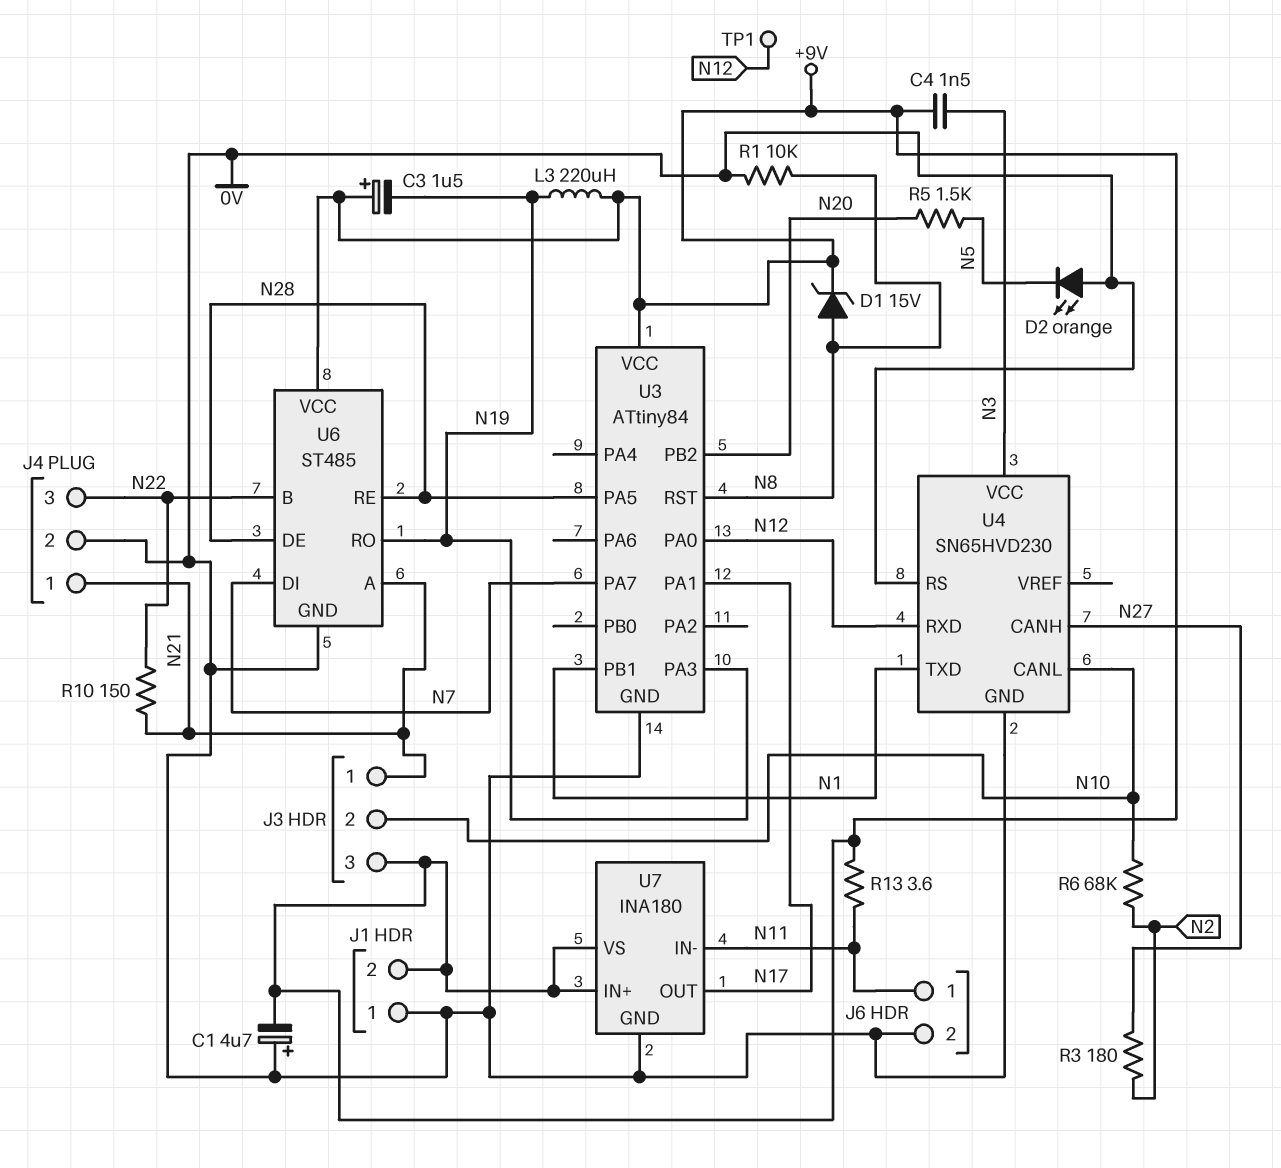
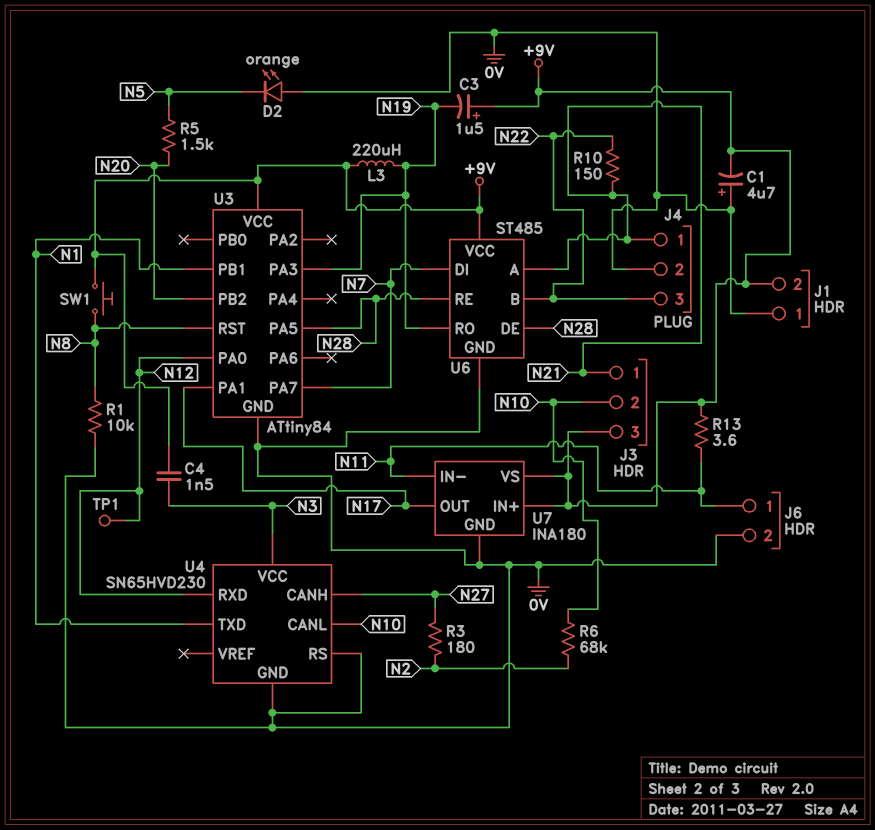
D1: zener 15V (A N8, K +9V) -> none
SW1: none -> button (+9V, N8)

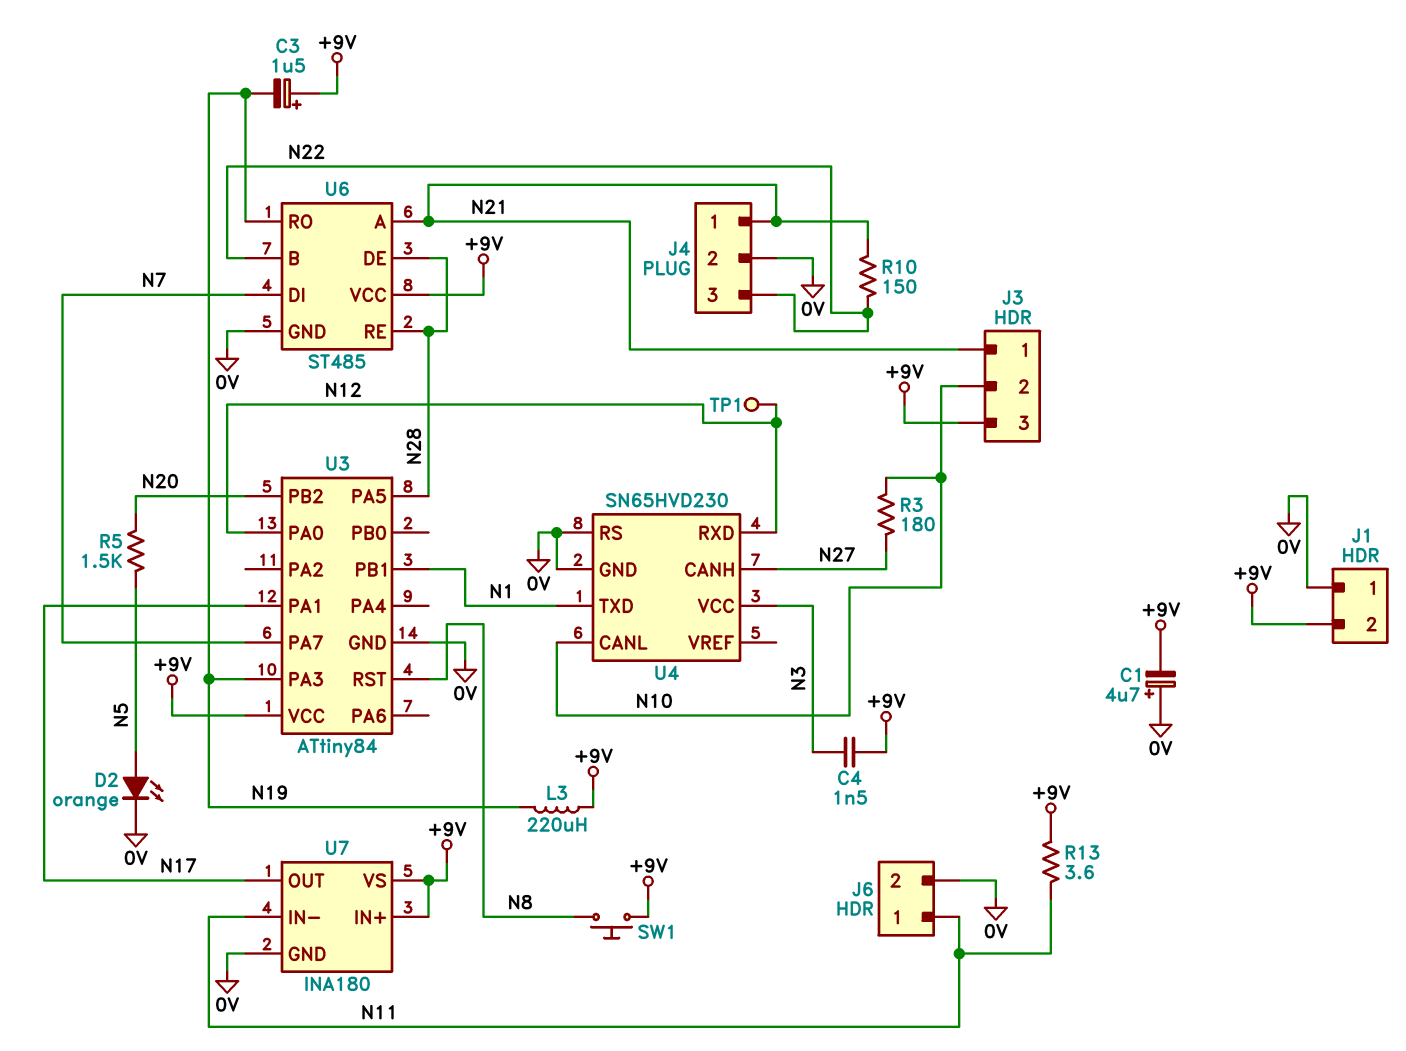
D2: LED orange (A 0V, K N5) -> LED orange (A N5, K 0V)
R1: 10k (0V, N8) -> none
R3: 180 (N2, N27) -> 180 (N10, N27)
R6: 68k (N2, N10) -> none

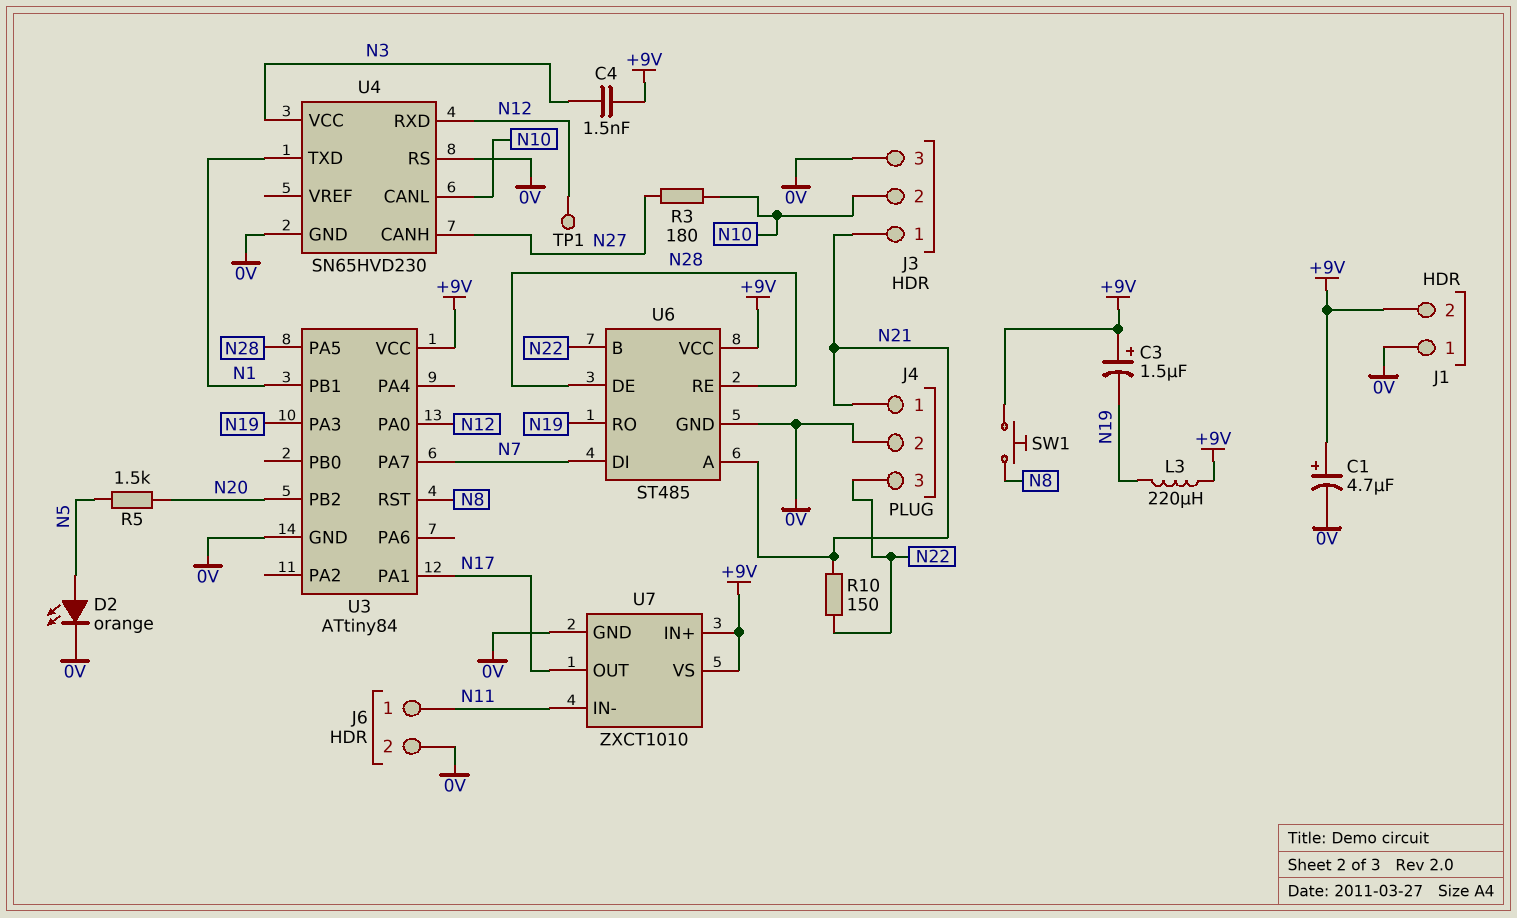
C1: 4.7uF (plus 0V, minus +9V) -> 4.7uF (plus +9V, minus 0V)
J3 pin 3: +9V -> 0V
R13: 3.6 (+9V, N11) -> none
U7: INA180 -> ZXCT1010

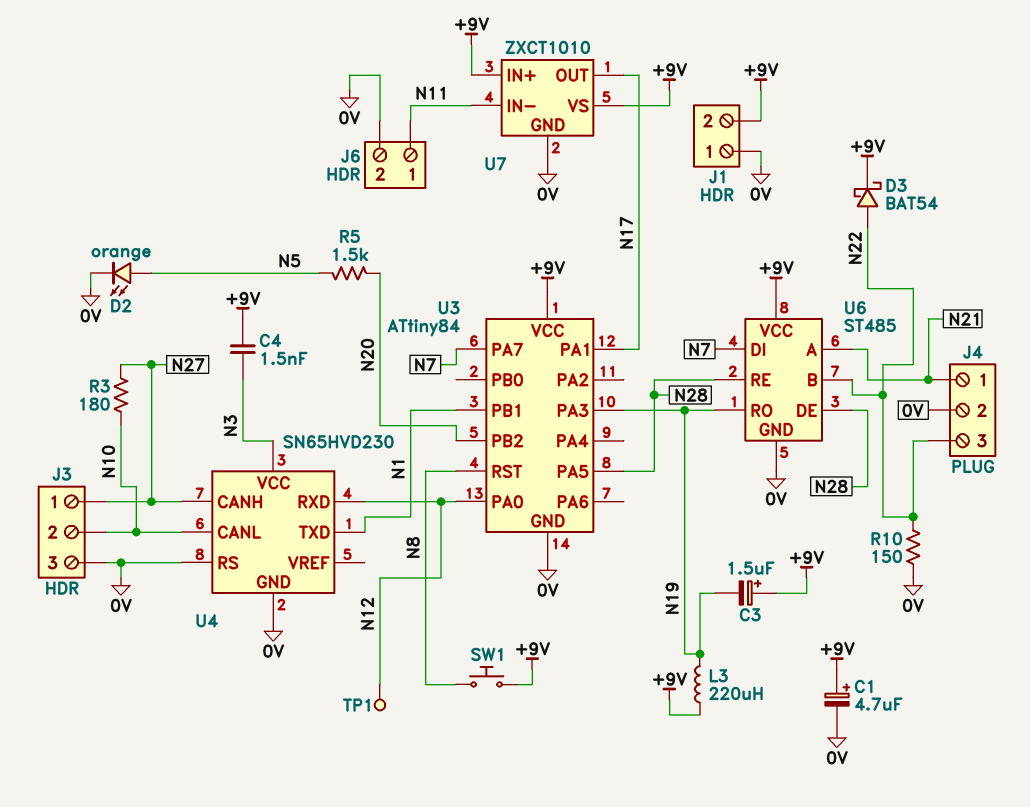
D3: none -> schottky BAT54 (A N22, K +9V)
J3 pin 1: N21 -> N27
R10: 150 (N21, N22) -> 150 (0V, N22)

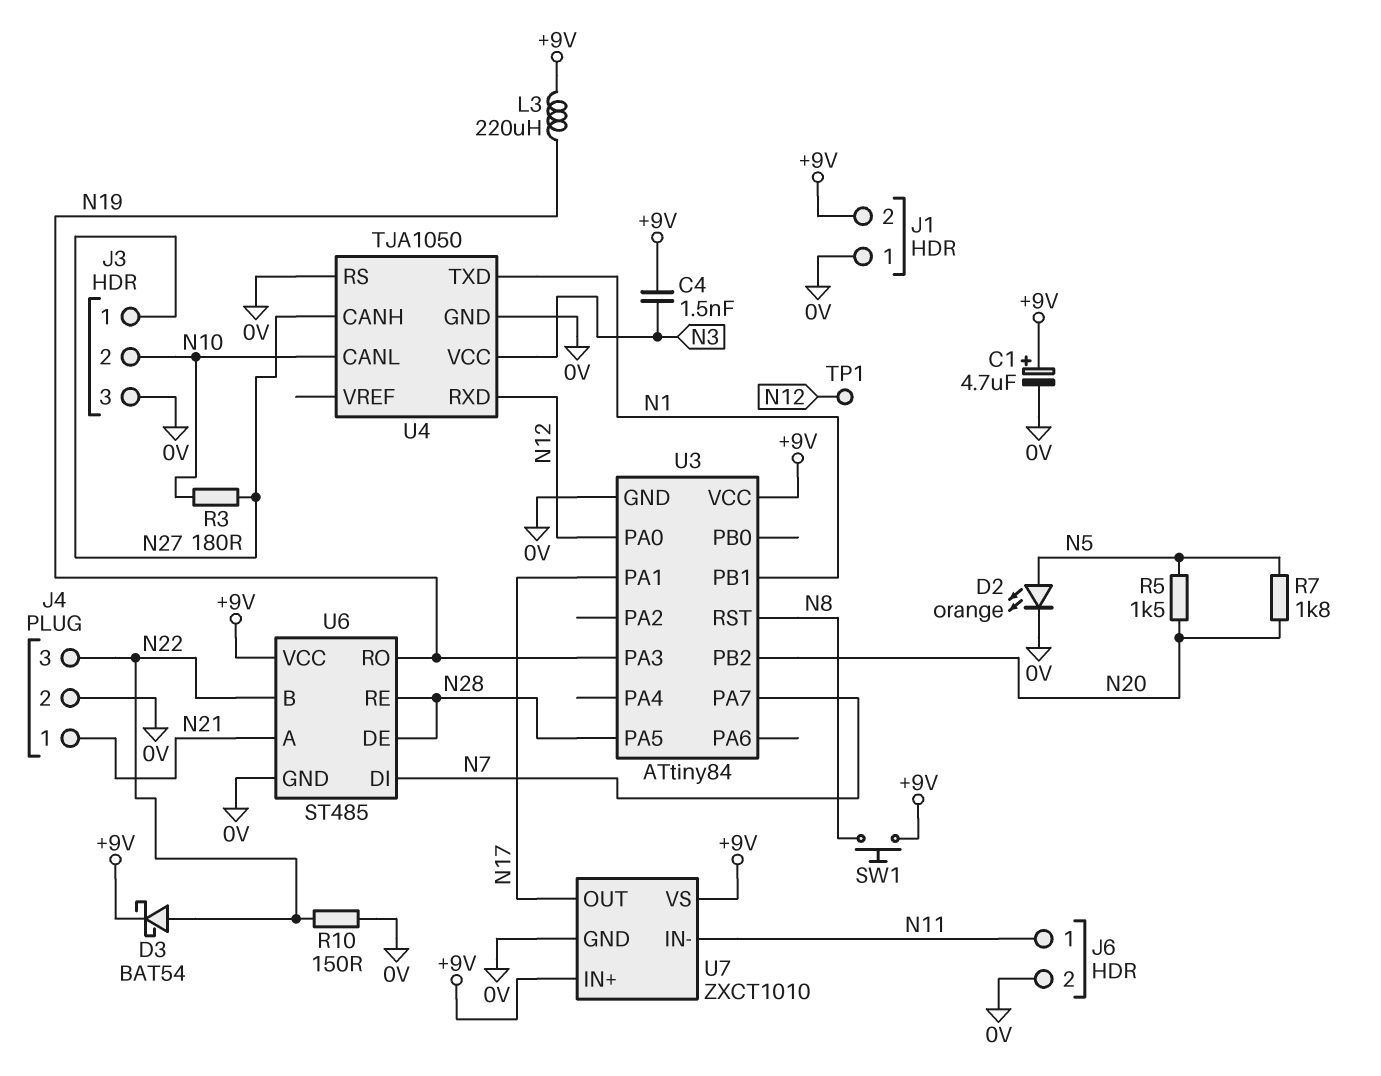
C3: 1.5uF (plus +9V, minus N19) -> none
R7: none -> 1.8k (N5, N20)
U4: SN65HVD230 -> TJA1050

